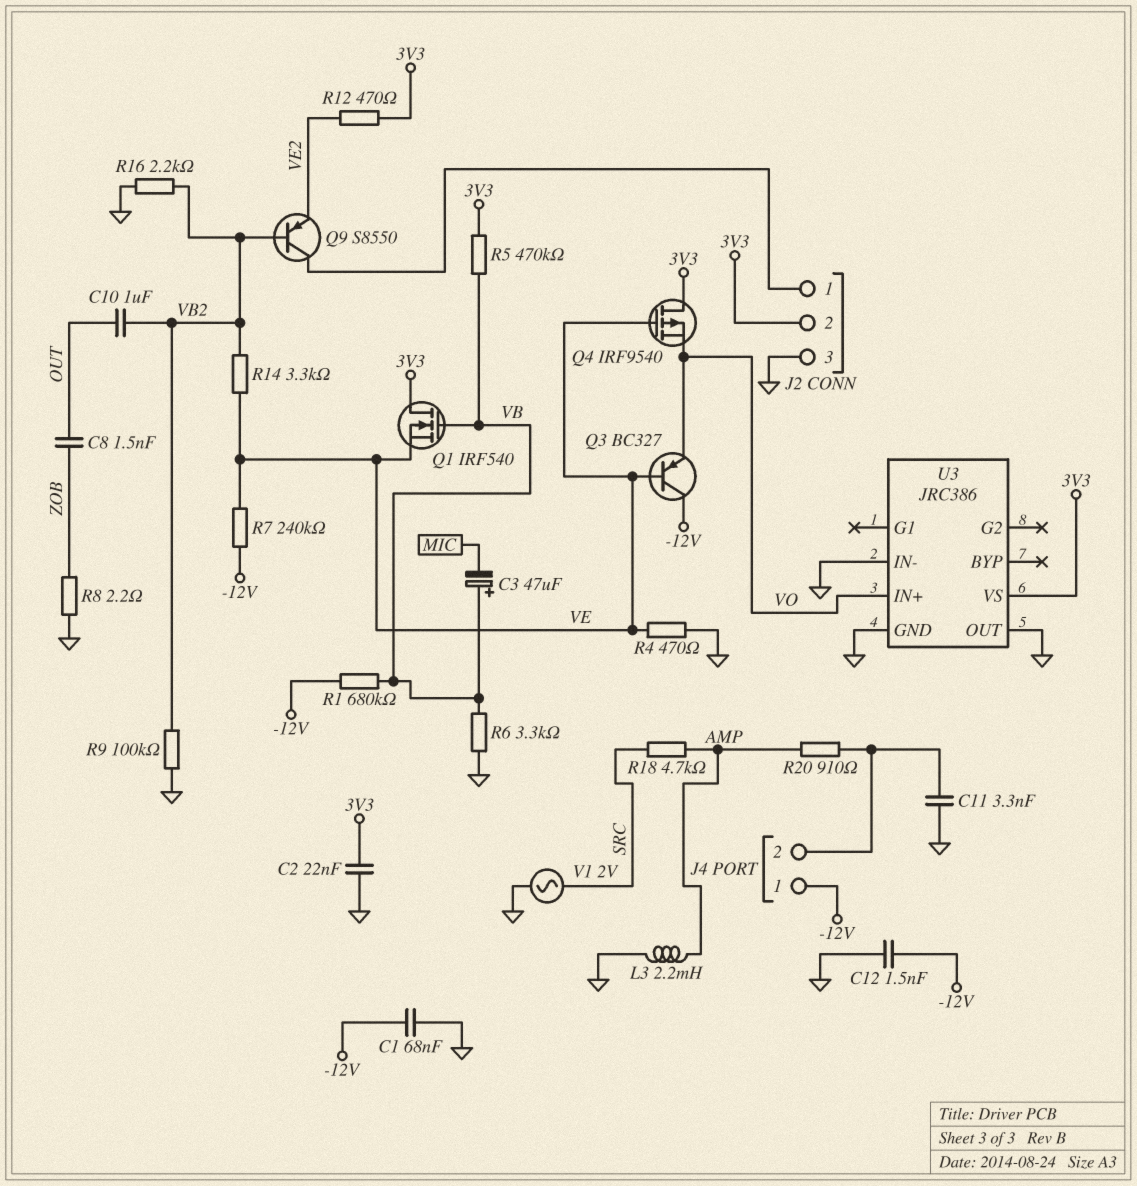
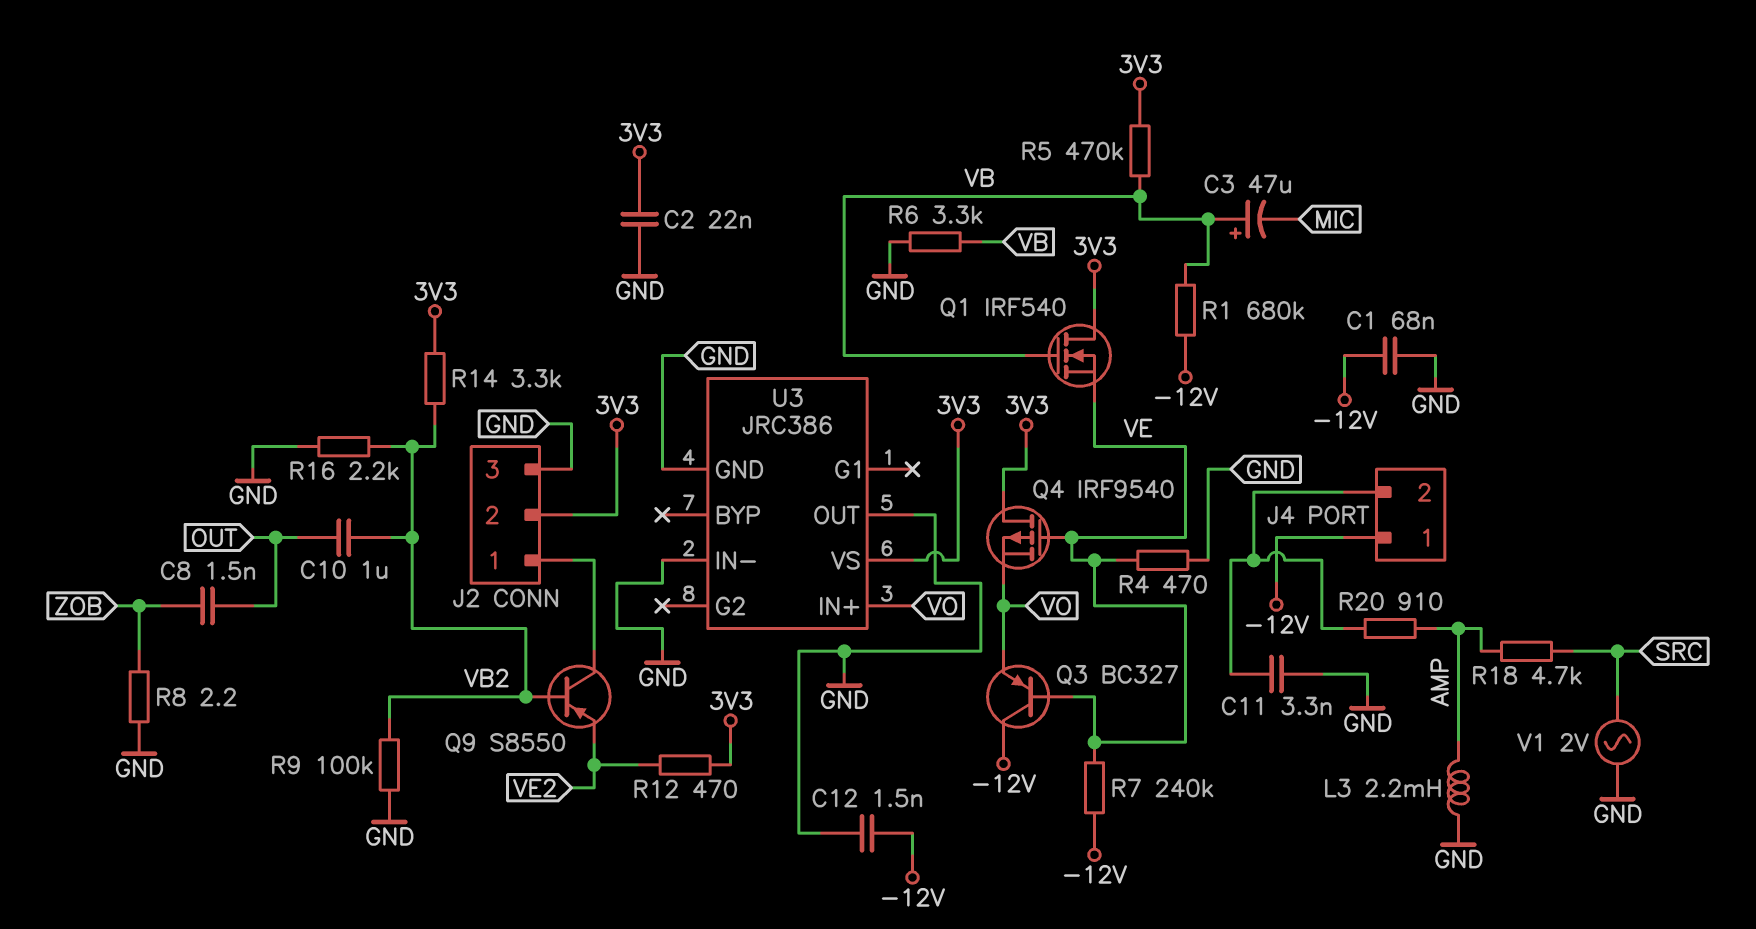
R14: 3.3k (VB2, VE) -> 3.3k (3V3, VB2)

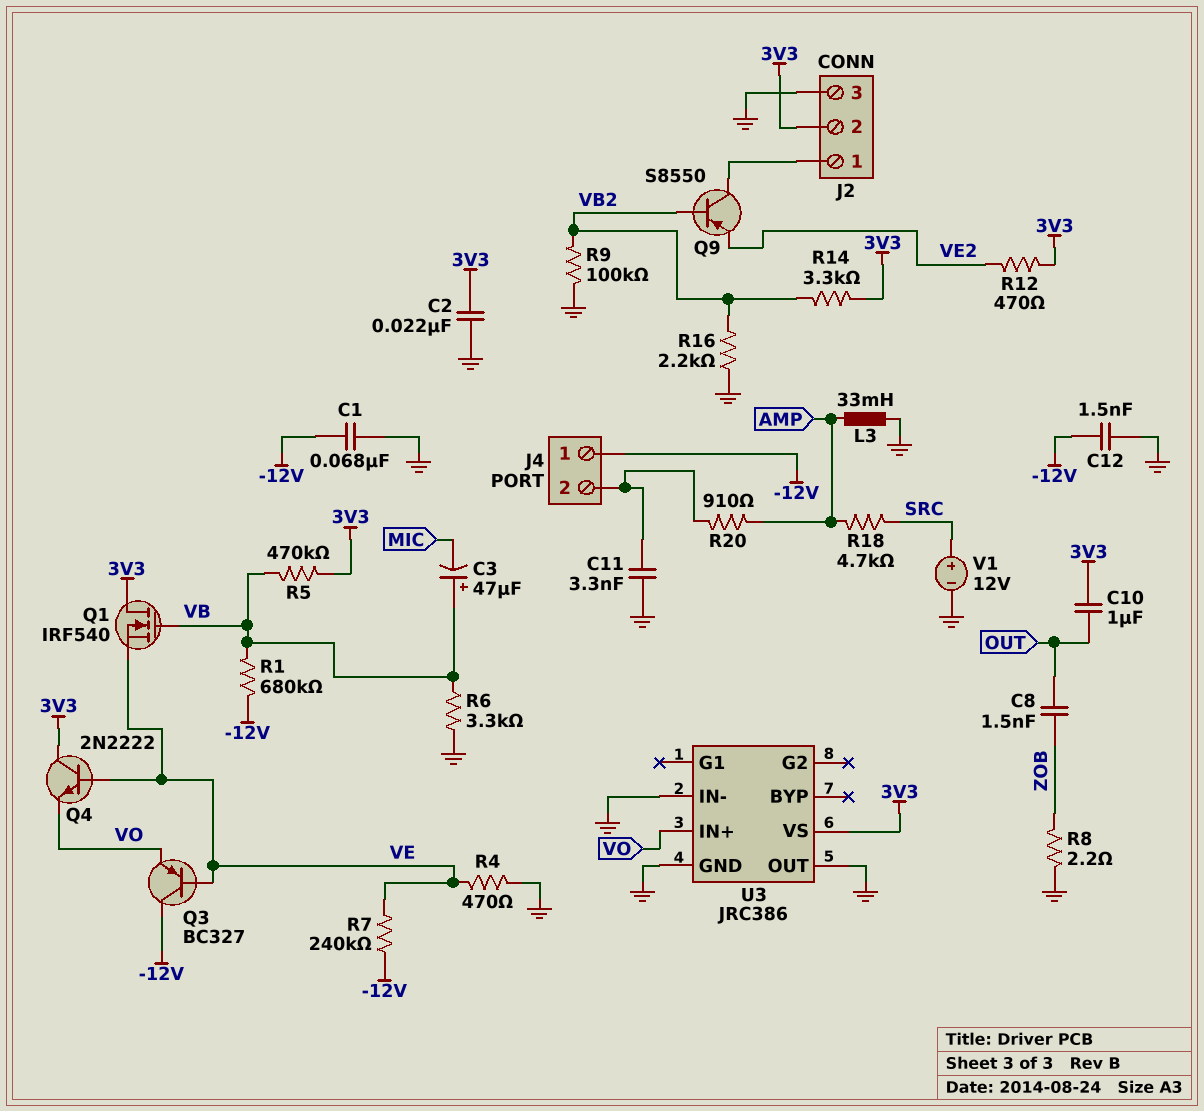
C10: 1uF (OUT, VB2) -> 1uF (3V3, OUT)
L3: 2.2mH (AMP, GND) -> 33mH (AMP, GND)
Q4: PMOS IRF9540 (G VE, D 3V3, S VO) -> NPN 2N2222 (B VE, C 3V3, E VO)
V1: AC 2V (GND, SRC) -> 12V (plus SRC, minus GND)

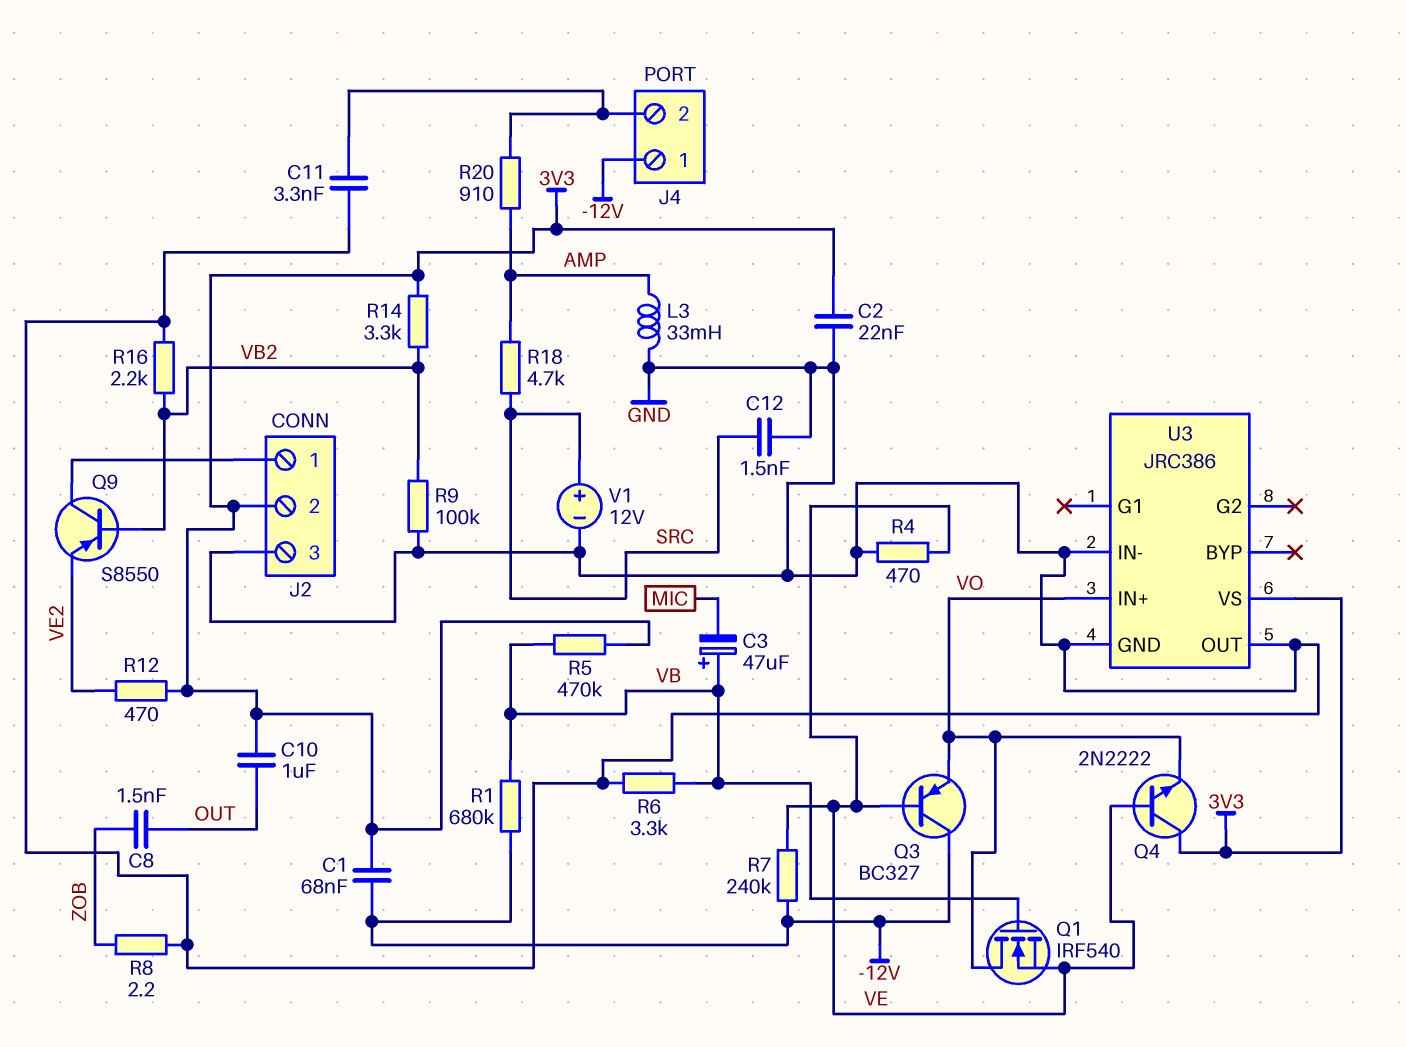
C1: 68nF (-12V, GND) -> 68nF (-12V, 3V3)
C12: 1.5nF (-12V, GND) -> 1.5nF (GND, SRC)
Q1: NMOS IRF540 (G VB, D 3V3, S VE) -> NMOS IRF540 (G VB, D VO, S VE)

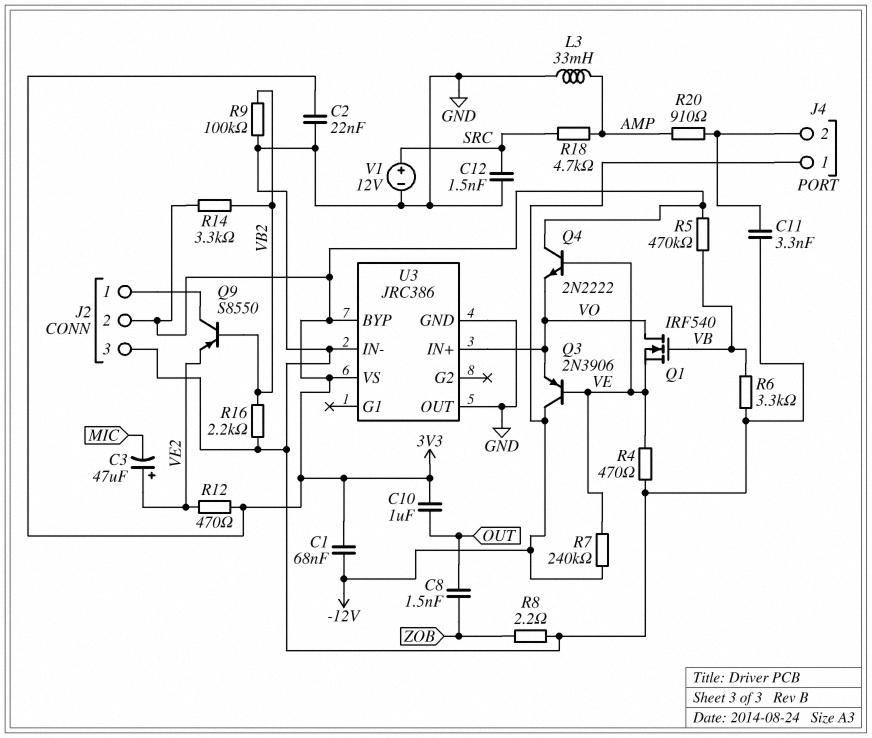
C3: 47uF (plus VB, minus MIC) -> 47uF (plus VE2, minus MIC)
Q3: PNP BC327 (B VE, C -12V, E VO) -> PNP 2N3906 (B VE, C -12V, E VO)
R1: 680k (-12V, VB) -> none
U3 pin BYP: none -> 3V3

